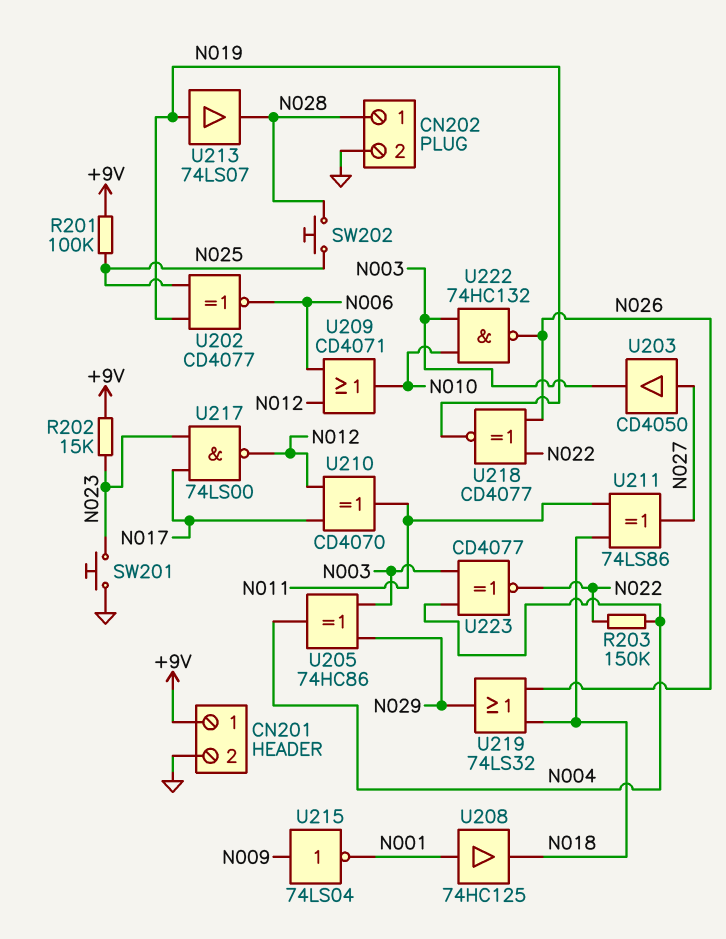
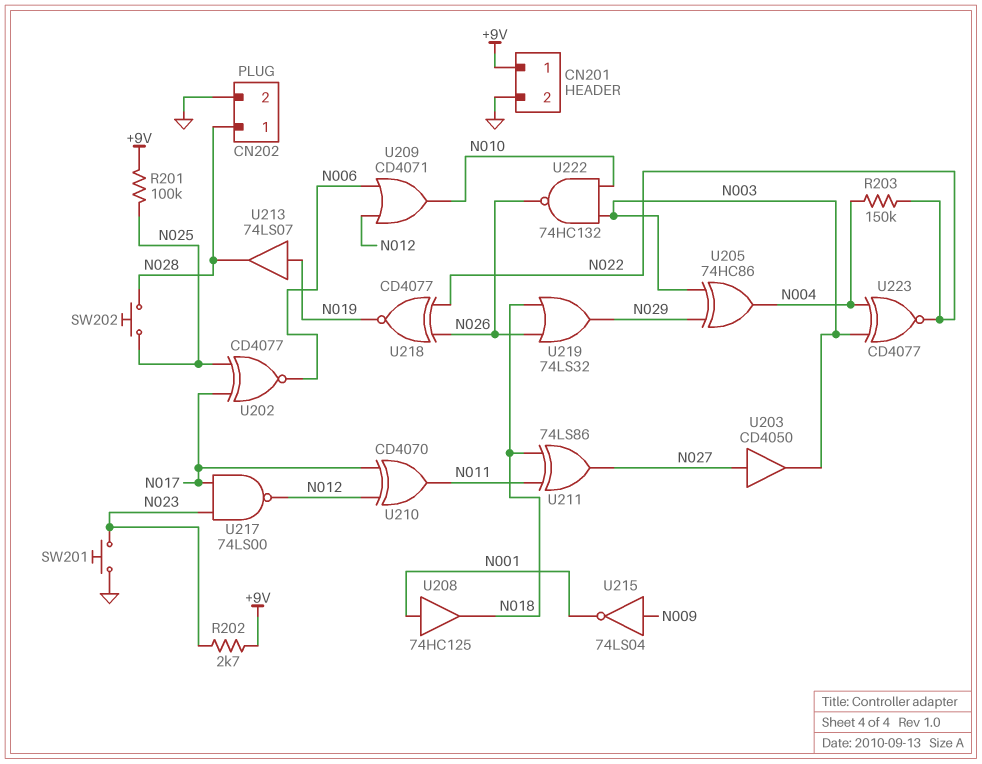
R202: 15k (+9V, N023) -> 2.7k (+9V, N023)
U202: XNOR CD4077 (in N019, in N025, out N006) -> XNOR CD4077 (in N017, in N025, out N006)

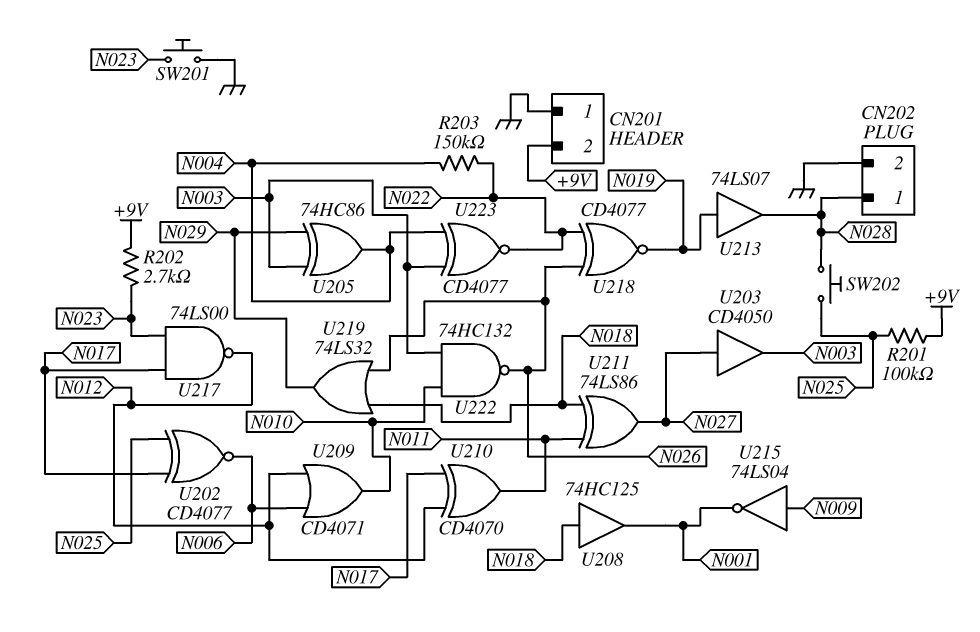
CN201 pin 1: +9V -> GND
CN201 pin 2: GND -> +9V
U208: buffer 74HC125 (in N001, out N018) -> buffer 74HC125 (in N018, out N001)

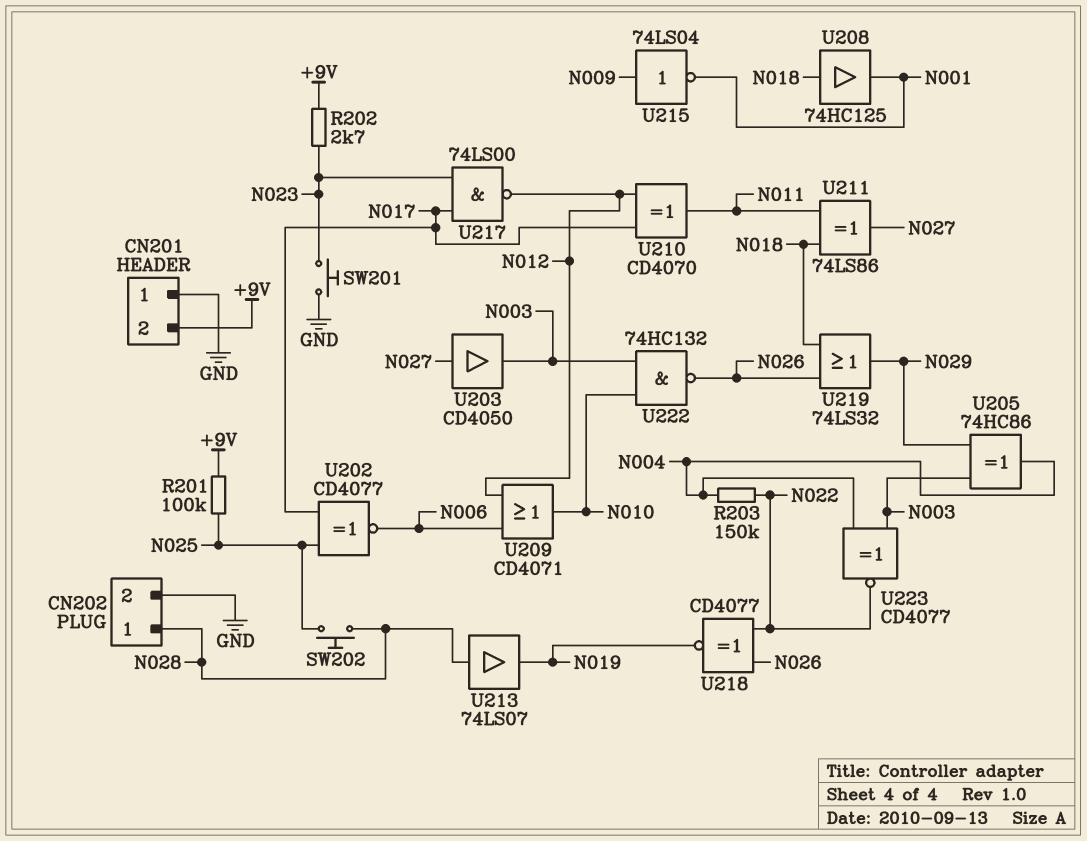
U213: buffer 74LS07 (in N019, out N028) -> buffer 74LS07 (in N028, out N019)

